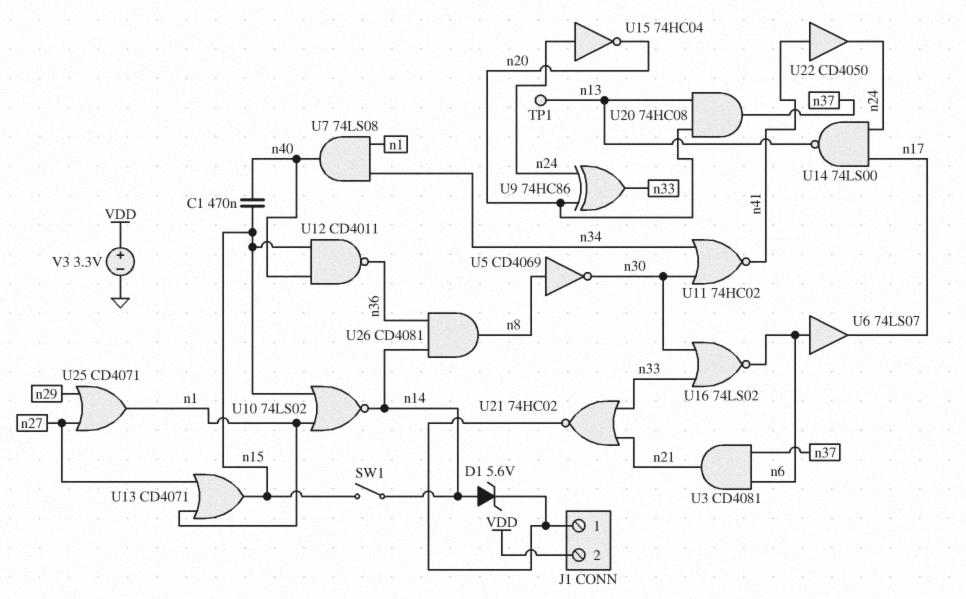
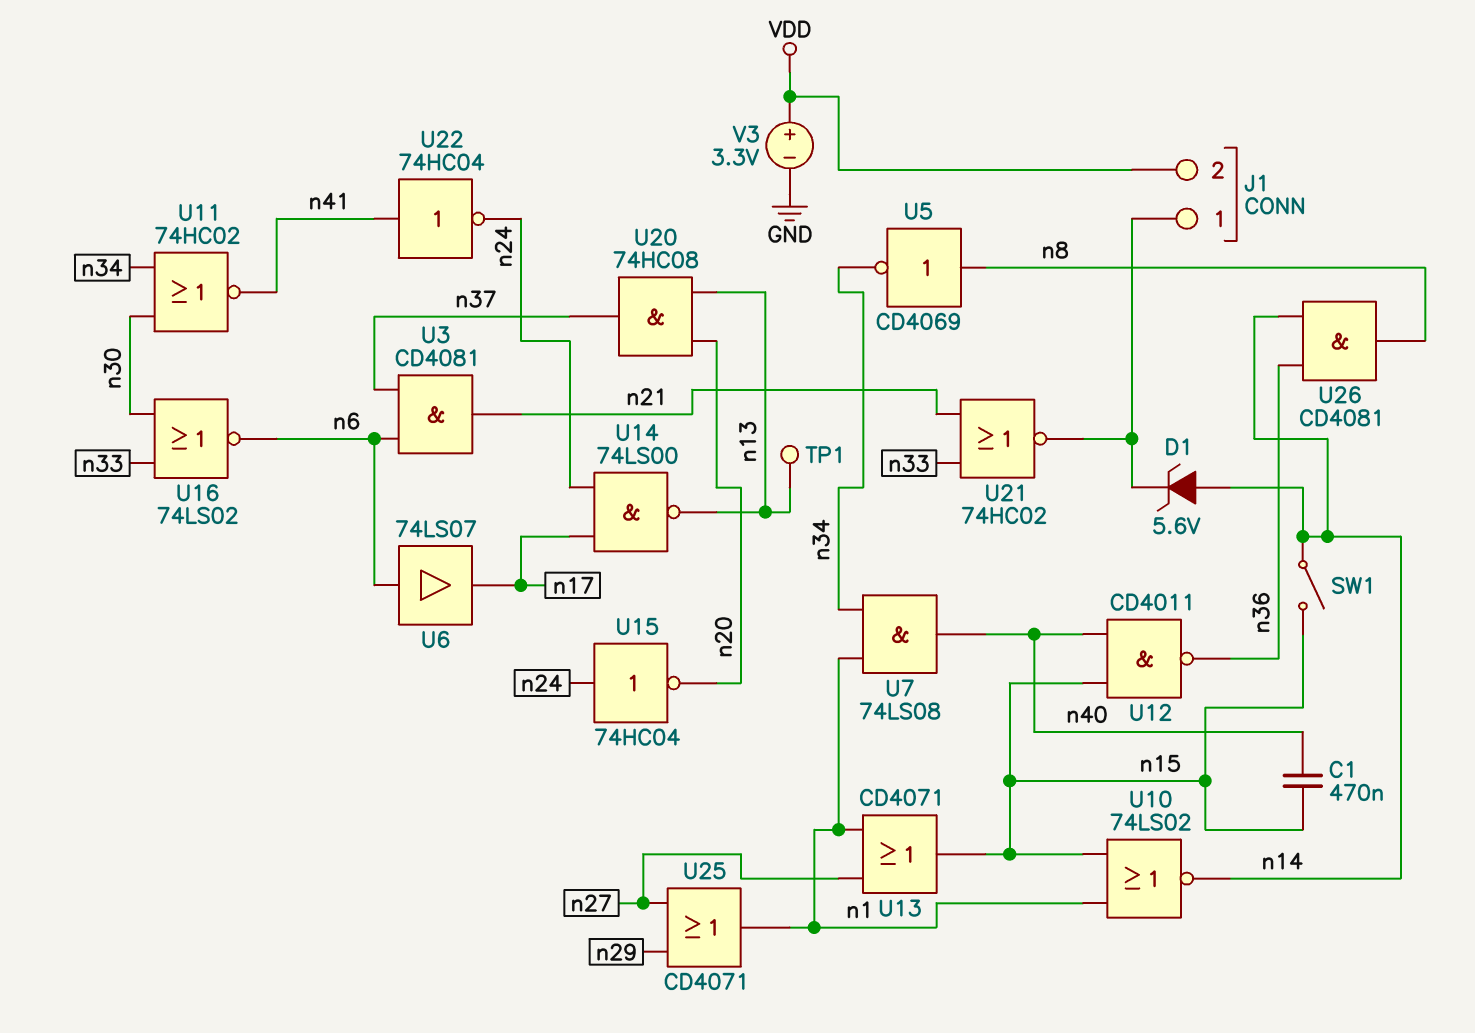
U5: NOT CD4069 (in n8, out n30) -> NOT CD4069 (in n8, out n34)
U9: XOR 74HC86 (in n20, in n24, out n33) -> none
U22: buffer CD4050 (in n41, out n24) -> NOT 74HC04 (in n41, out n24)

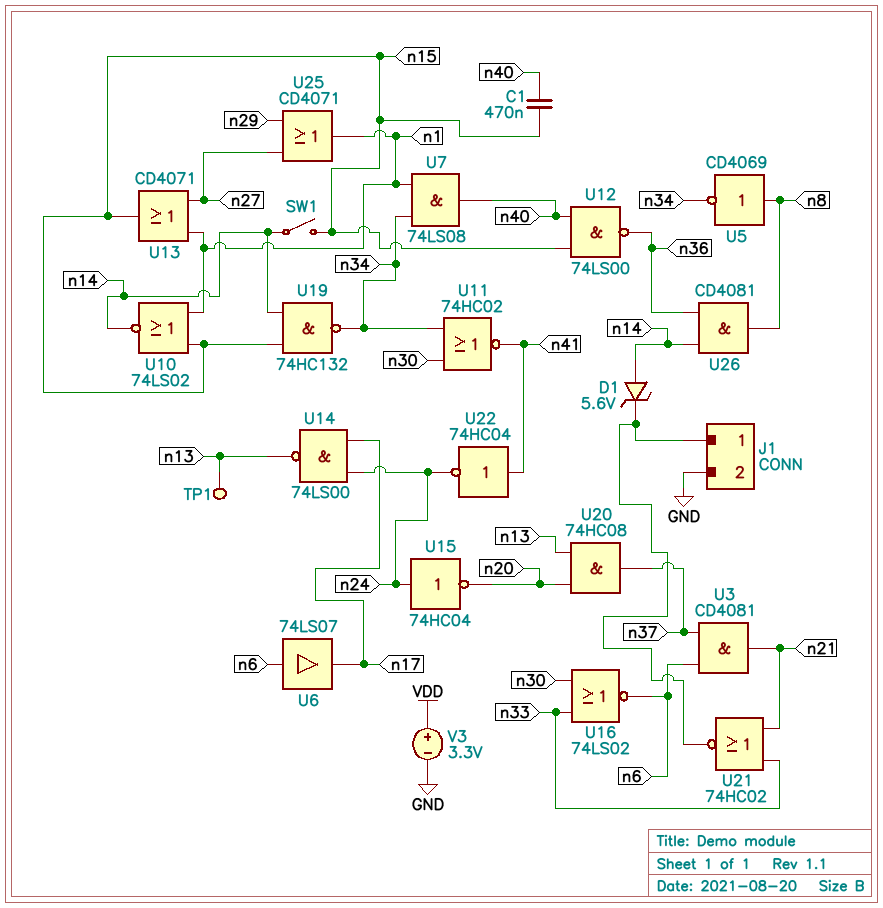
J1 pin 2: VDD -> GND
U12: NAND CD4011 (in n15, in n40, out n36) -> NAND 74LS00 (in n15, in n40, out n36)
U19: none -> NAND 74HC132 (in n14, in n15, out n34)

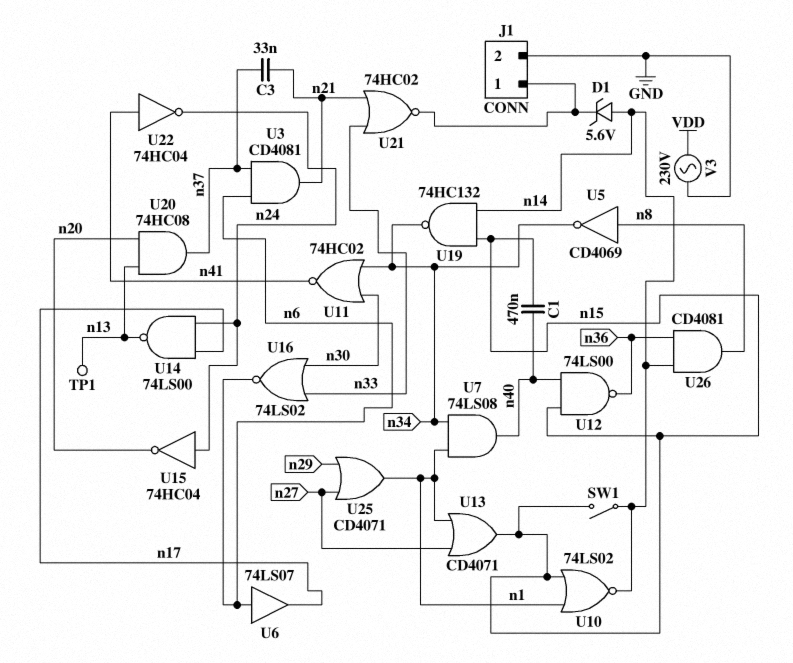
C3: none -> 33nF (n21, n37)
V3: 3.3V (plus VDD, minus GND) -> AC 230V (GND, VDD)

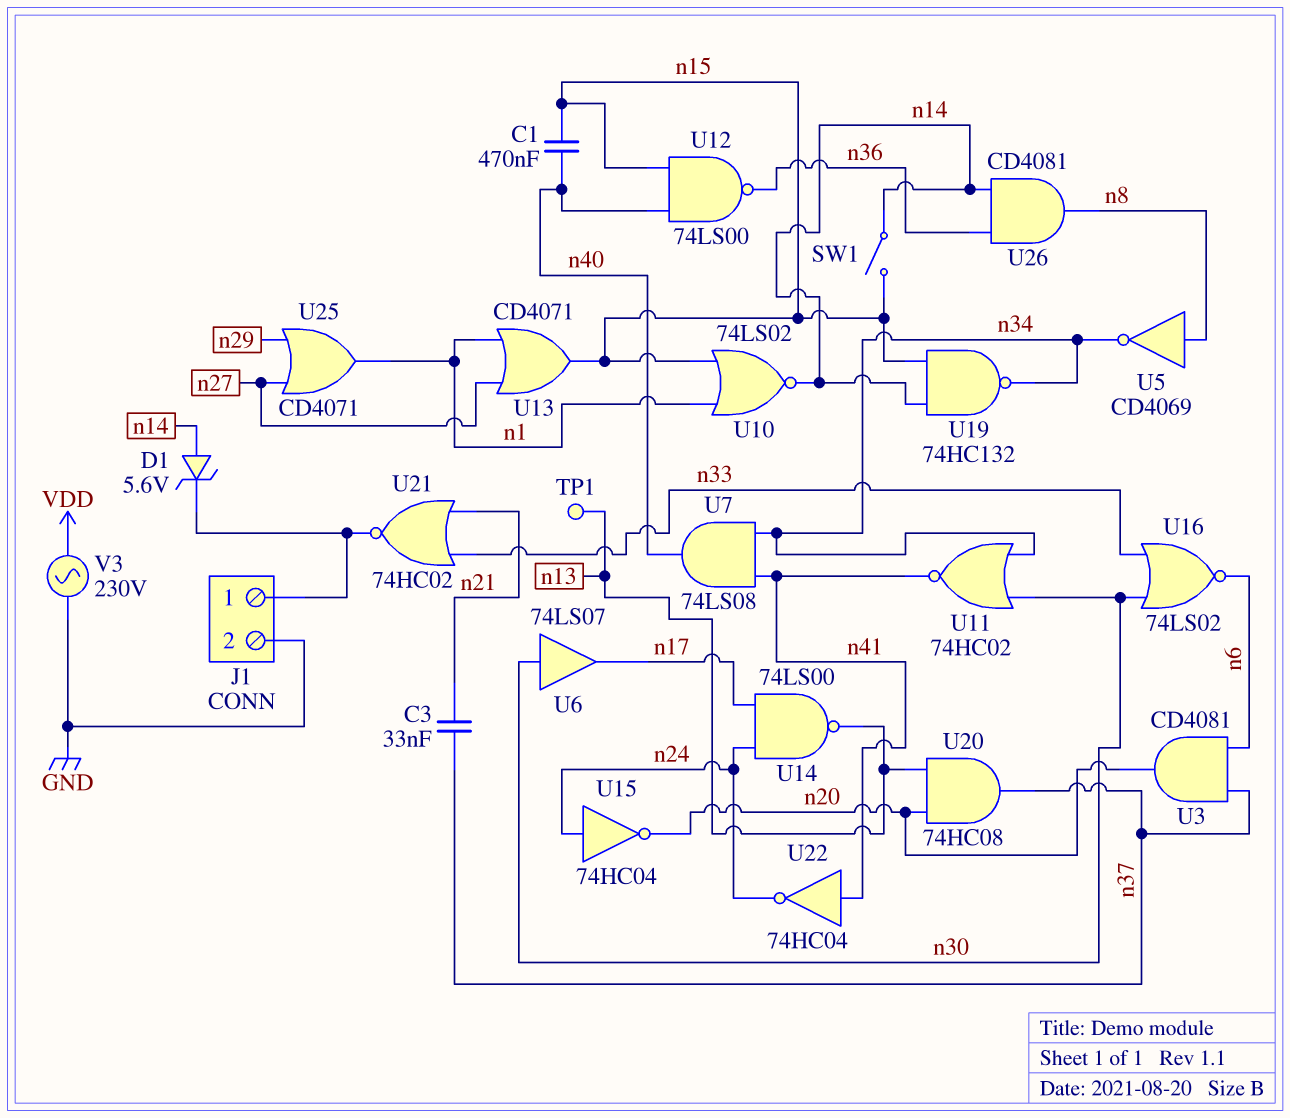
U3: AND CD4081 (in n6, in n37, out n21) -> AND CD4081 (in n6, in n37, out n20)
U6: buffer 74LS07 (in n6, out n17) -> buffer 74LS07 (in n30, out n17)
U7: AND 74LS08 (in n1, in n34, out n40) -> AND 74LS08 (in n34, in n41, out n40)

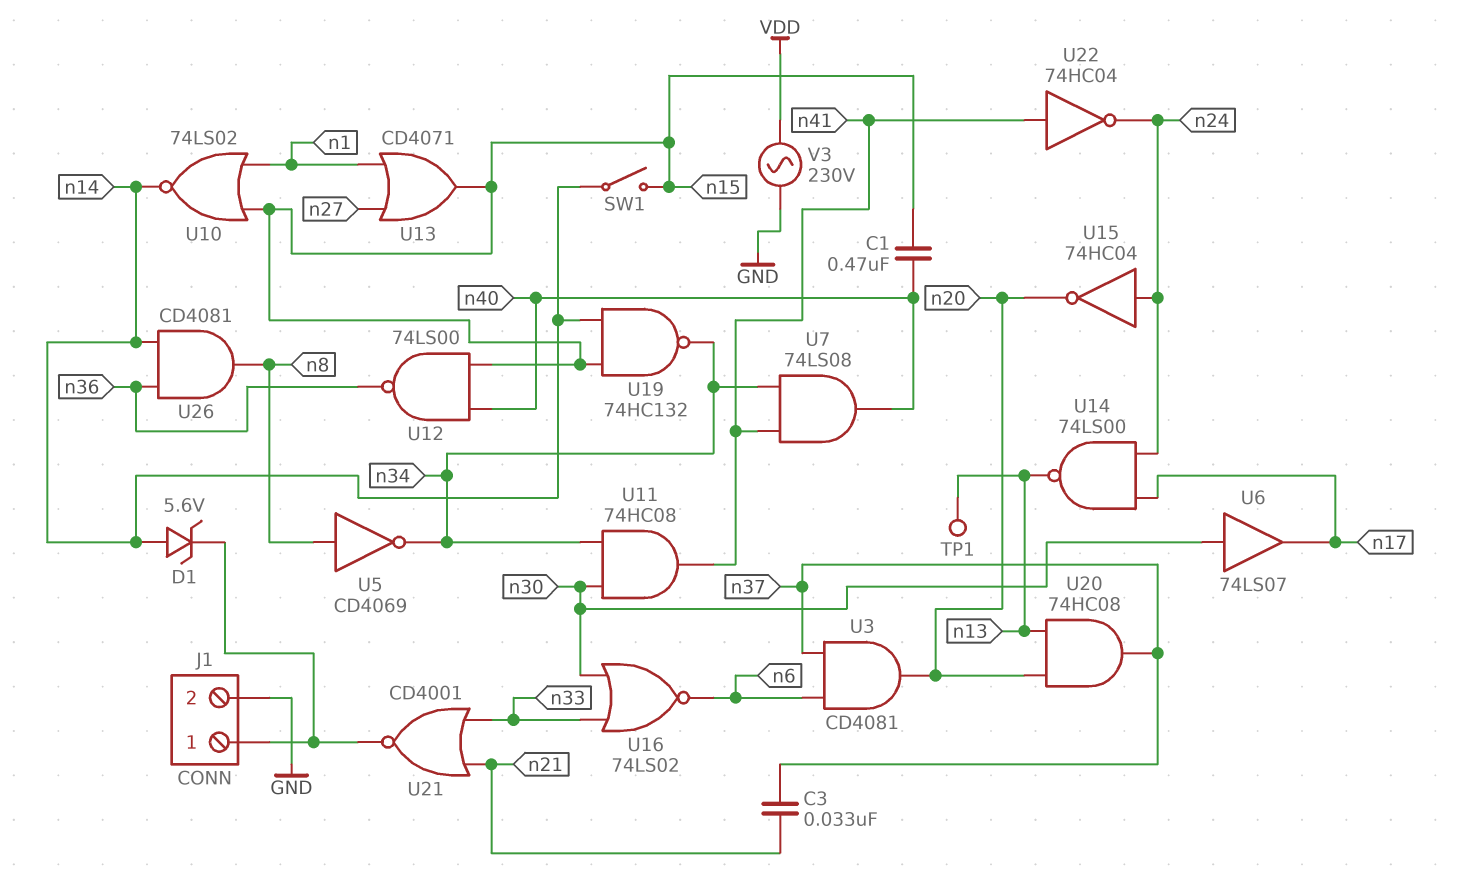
U11: NOR 74HC02 (in n30, in n34, out n41) -> AND 74HC08 (in n30, in n34, out n41)
U21: NOR 74HC02 (in n21, in n33, out J1/1) -> NOR CD4001 (in n21, in n33, out J1/1)
U25: OR CD4071 (in n27, in n29, out n1) -> none

